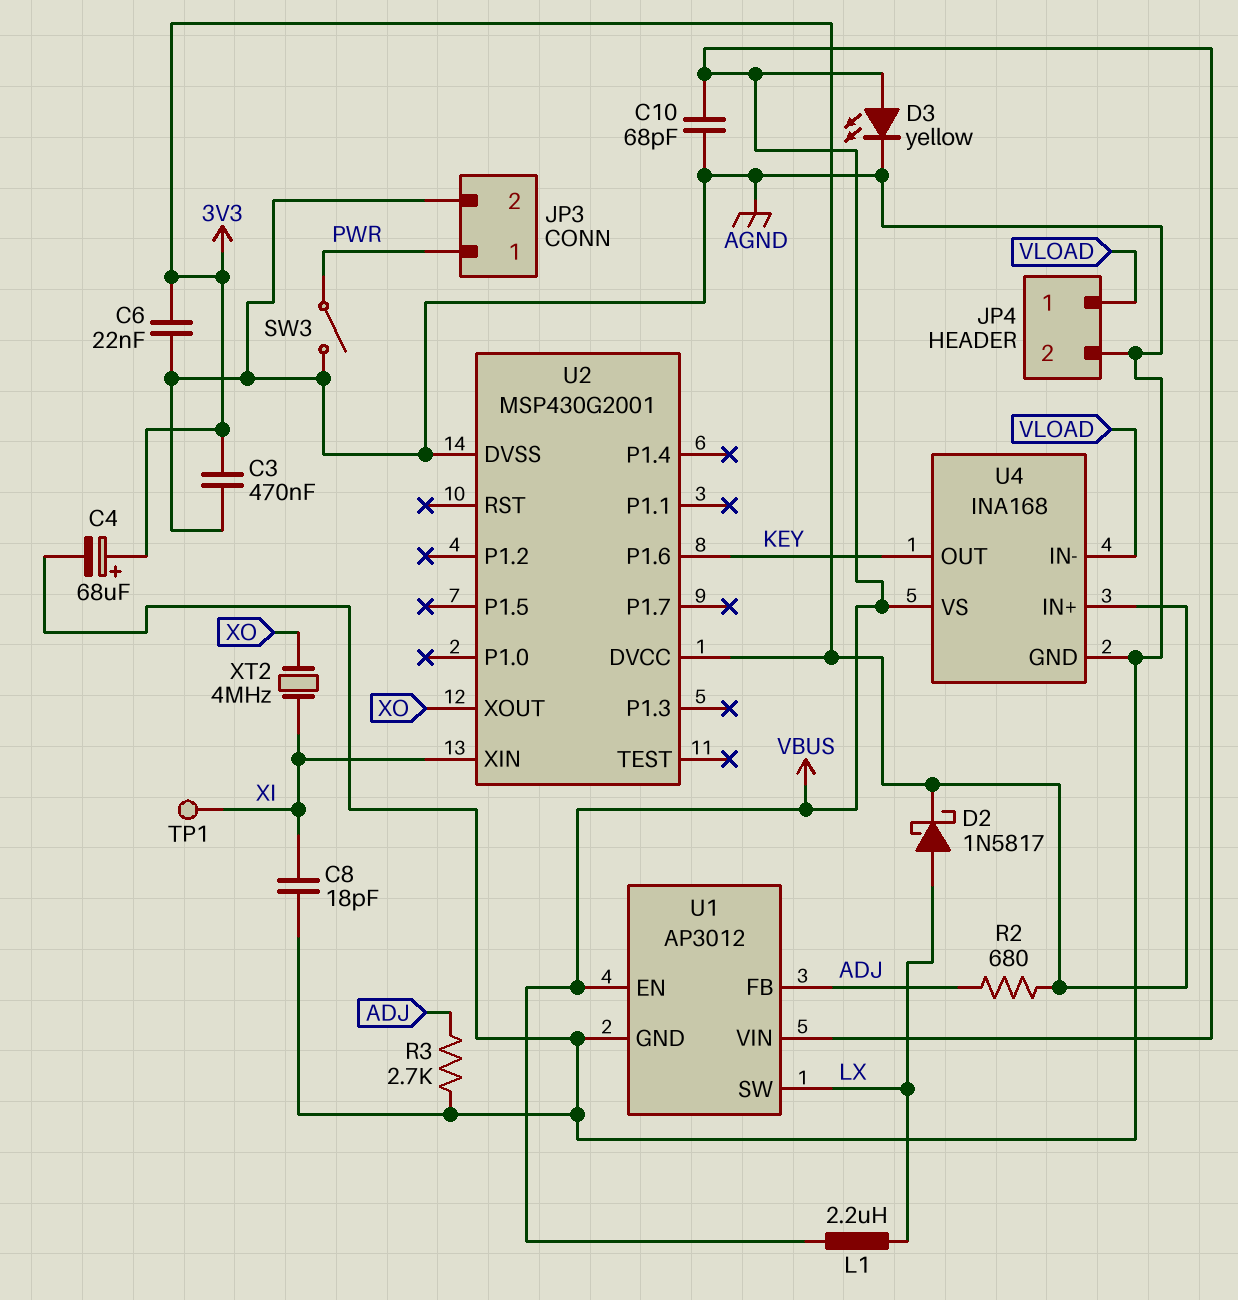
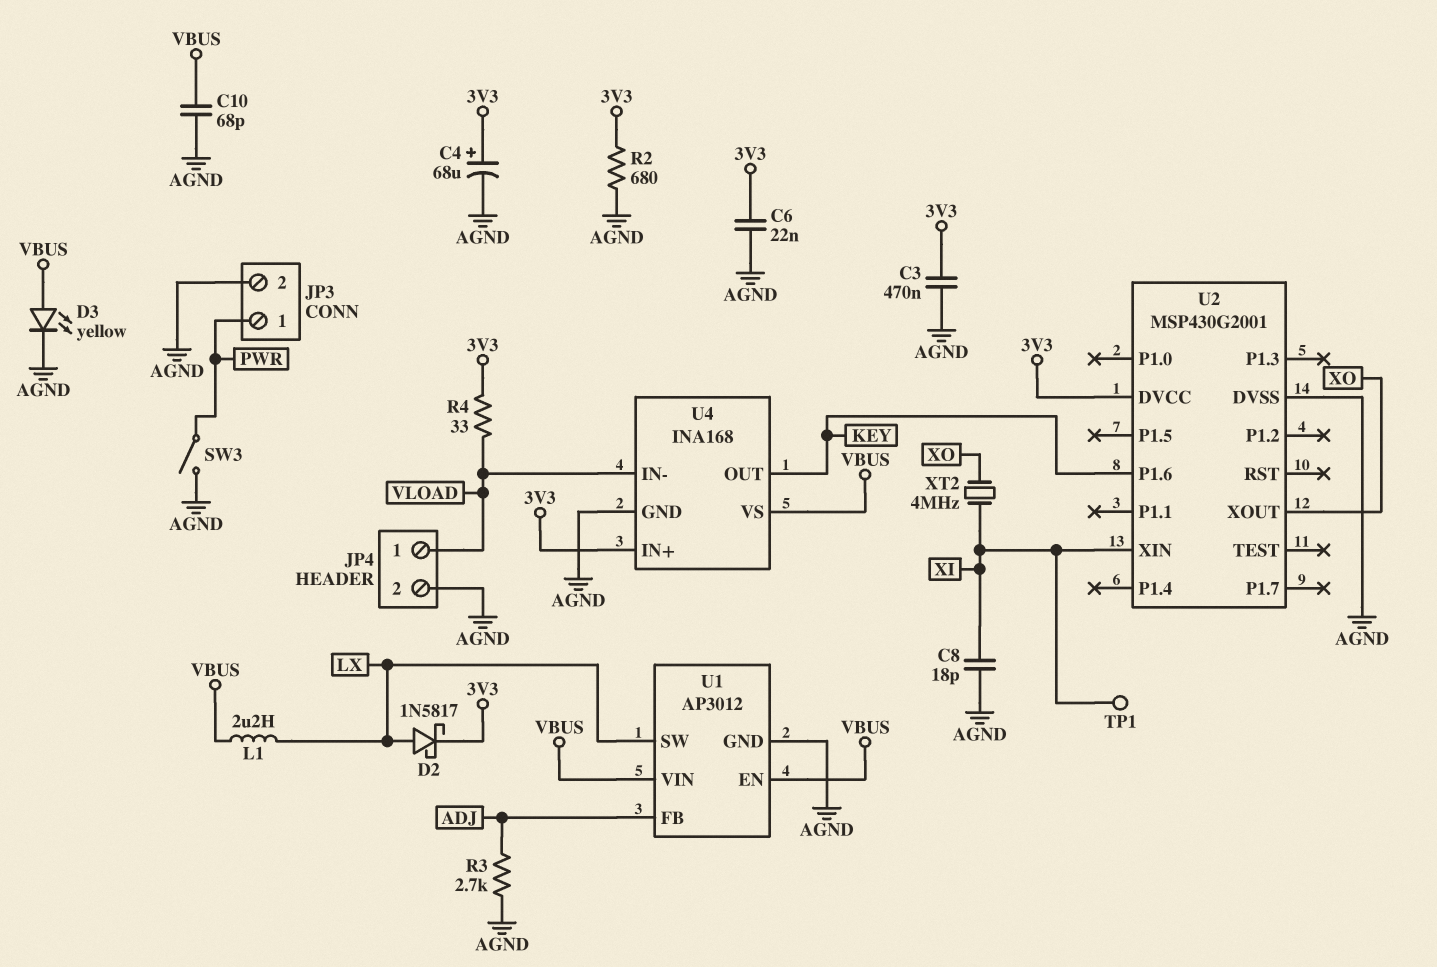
R2: 680 (3V3, ADJ) -> 680 (3V3, AGND)
R4: none -> 33 (3V3, VLOAD)

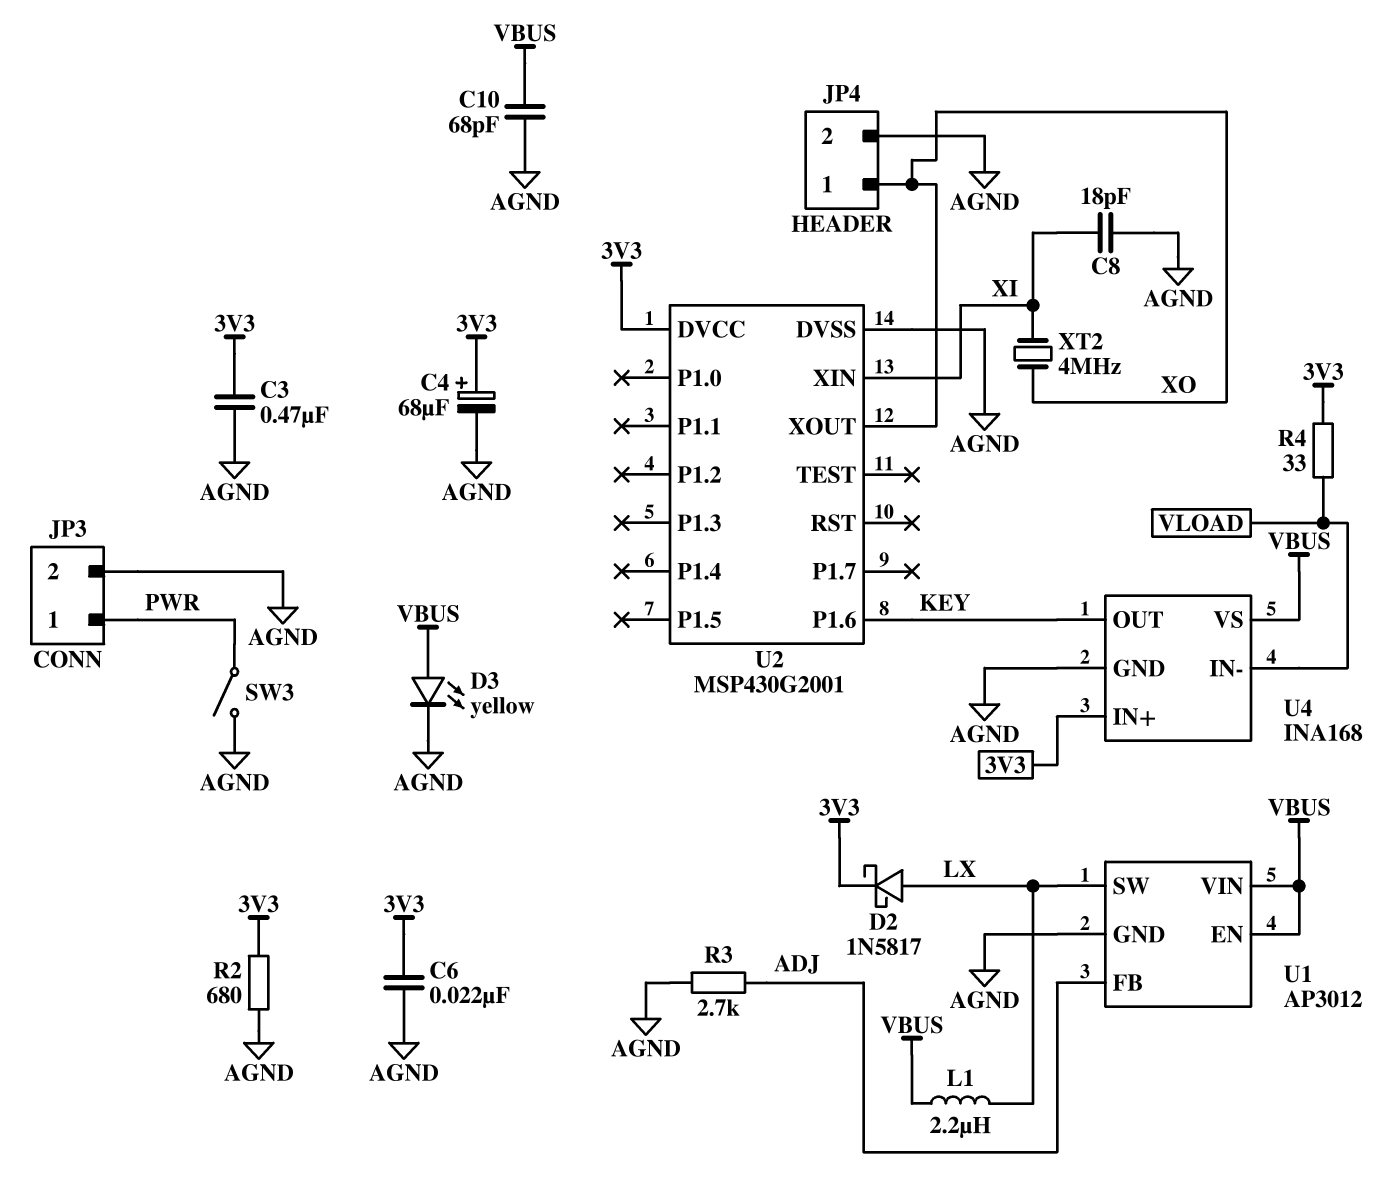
JP4 pin 1: VLOAD -> XO
TP1: test point (XI) -> none

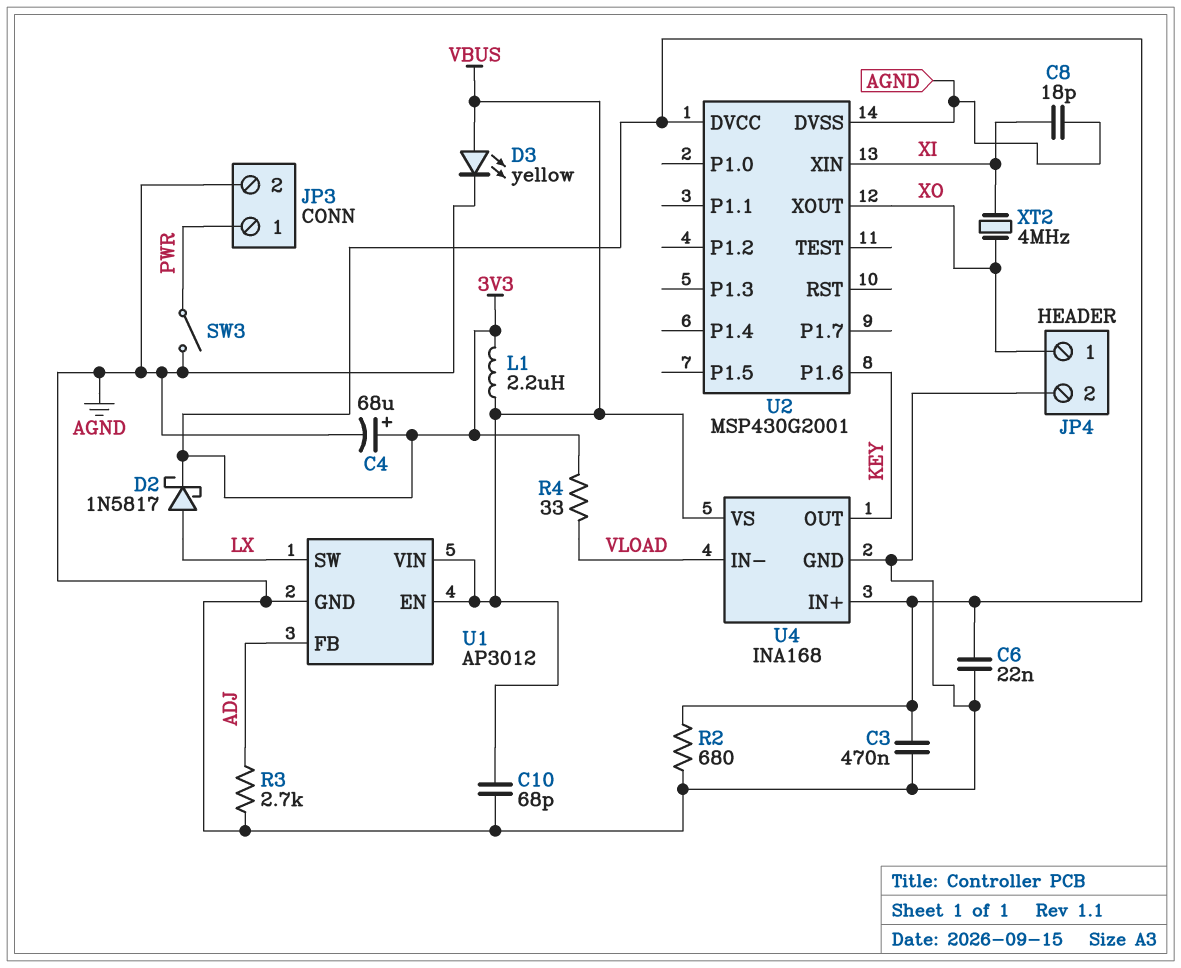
L1: 2.2uH (LX, VBUS) -> 2.2uH (3V3, VBUS)

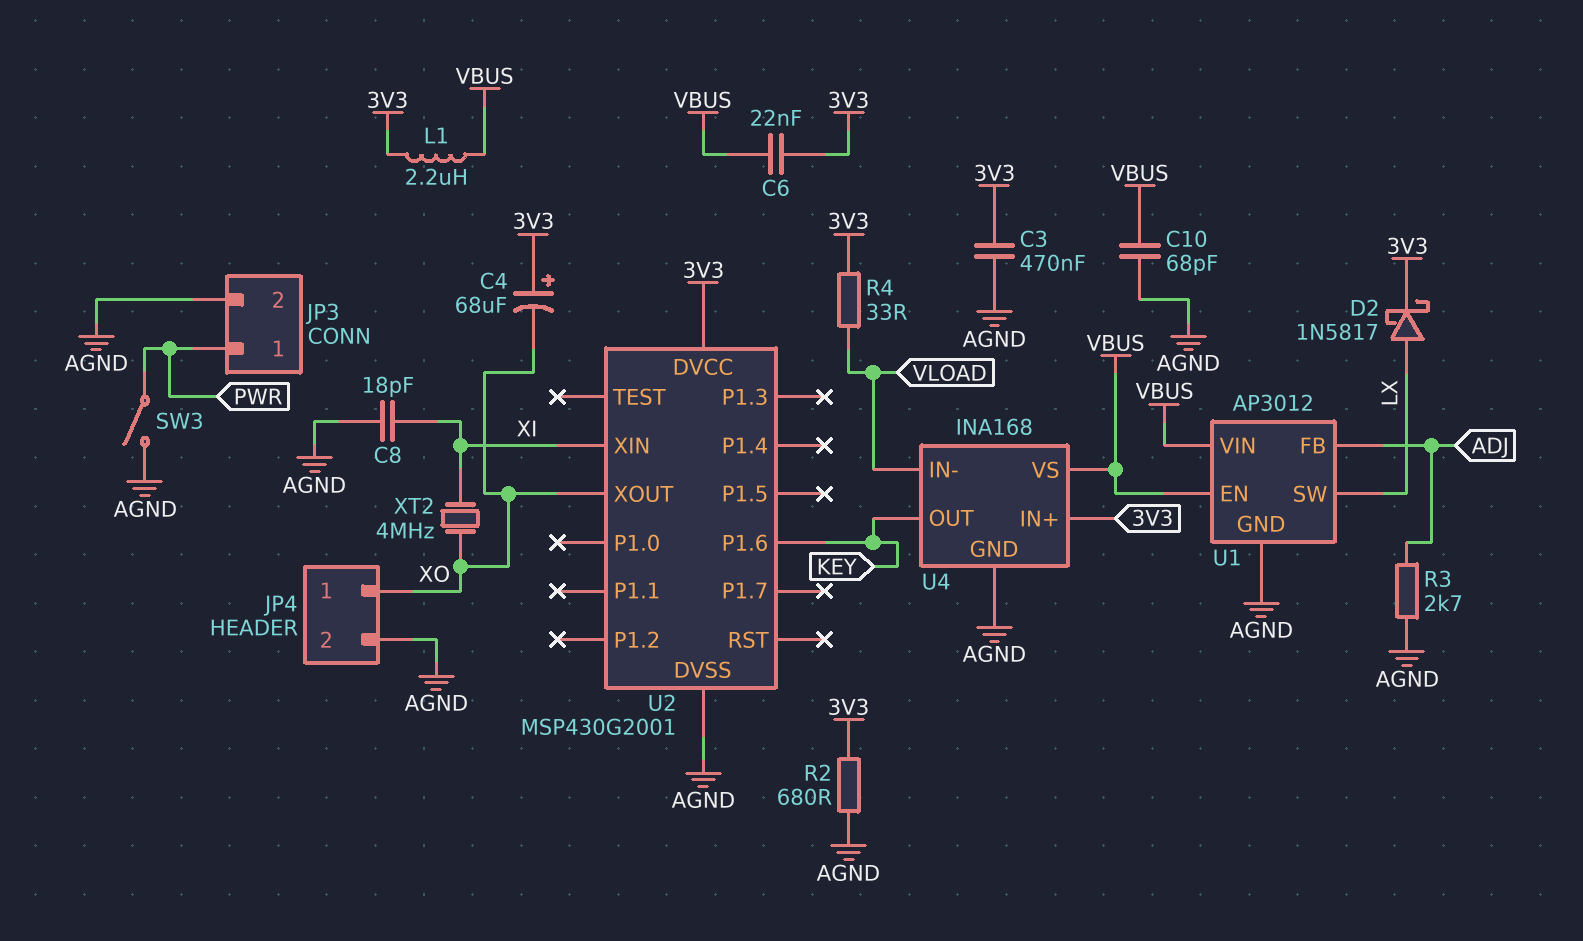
C4: 68uF (plus 3V3, minus AGND) -> 68uF (plus 3V3, minus XO)
C6: 22nF (3V3, AGND) -> 22nF (3V3, VBUS)
D3: LED yellow (A VBUS, K AGND) -> none

